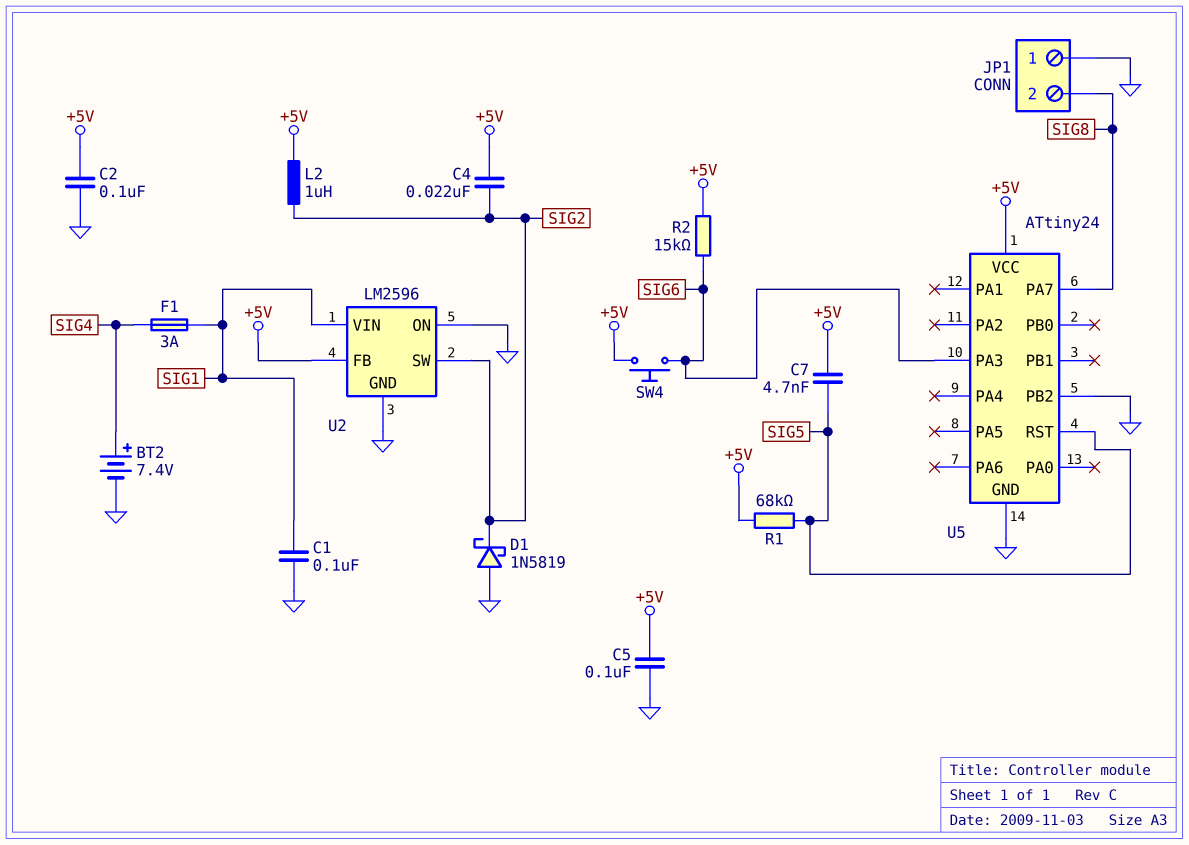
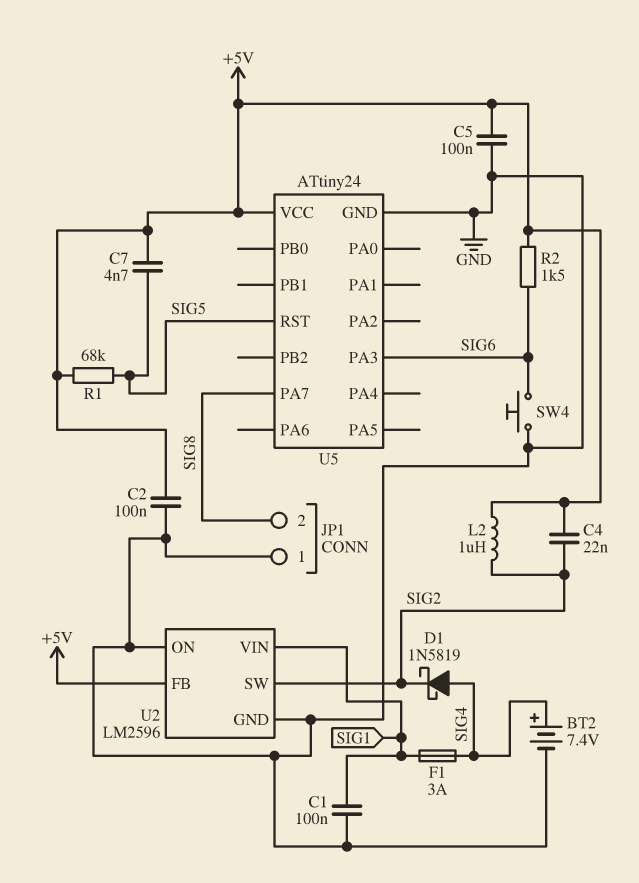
D1: schottky 1N5819 (A GND, K SIG2) -> schottky 1N5819 (A SIG4, K SIG2)
R2: 15k (+5V, SIG6) -> 1.5k (+5V, SIG6)
SW4: button (+5V, SIG6) -> button (GND, SIG6)
U5 pin PB2: GND -> none

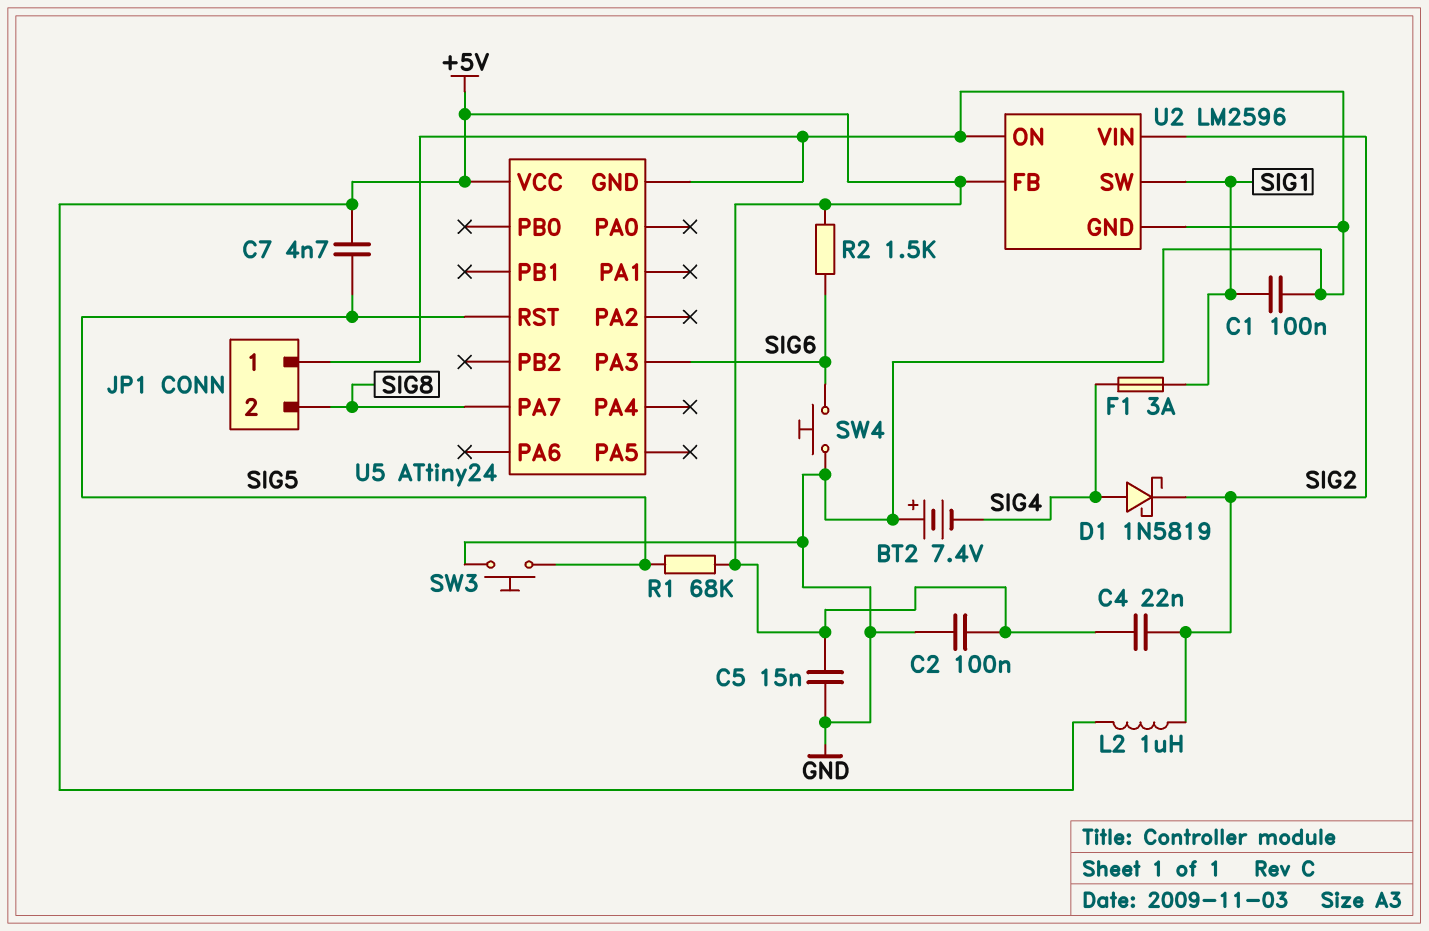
BT2: 7.4V (plus SIG4, minus GND) -> 7.4V (plus GND, minus SIG4)
C5: 100nF (+5V, GND) -> 15nF (+5V, GND)
SW3: none -> button (GND, SIG5)
U2 pin SW: SIG2 -> SIG1
U2 pin VIN: SIG1 -> SIG2

